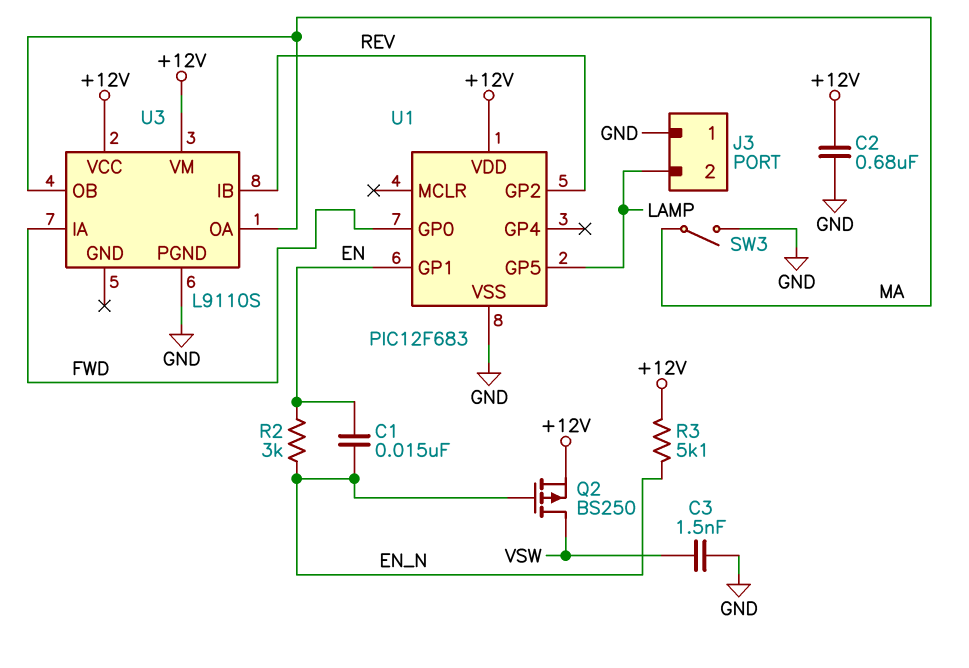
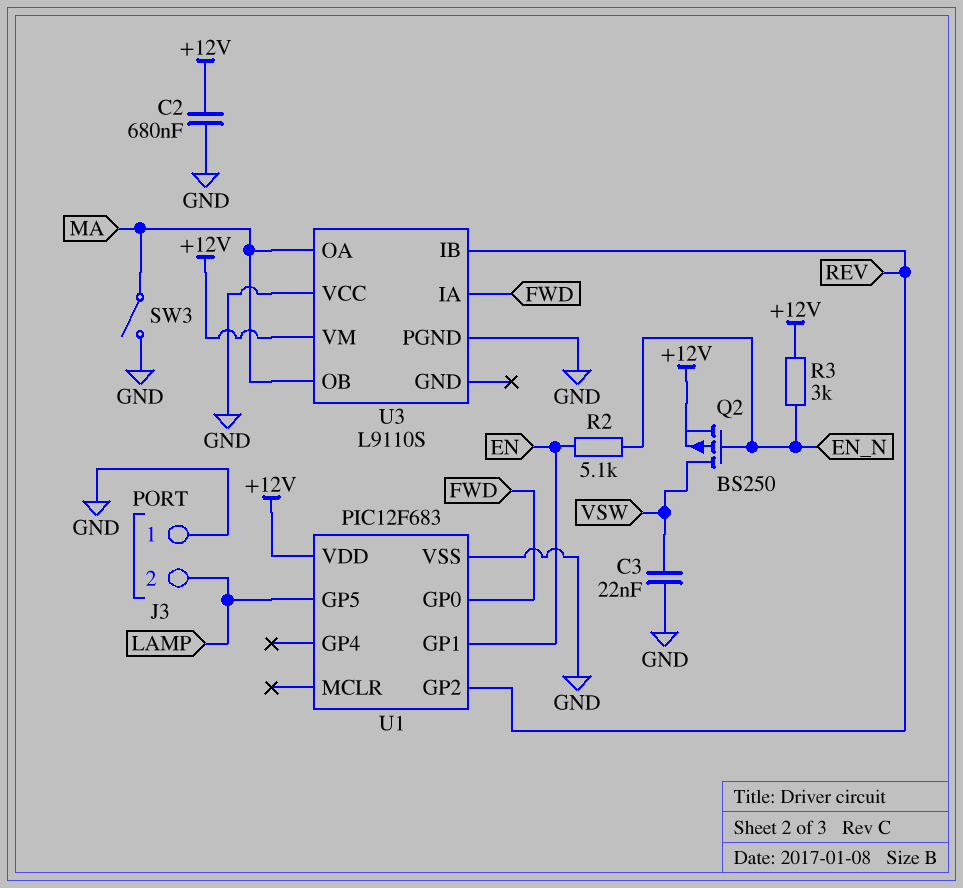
C1: 15nF (EN, EN_N) -> none
C3: 1.5nF (GND, VSW) -> 22nF (GND, VSW)
R2: 3k (EN, EN_N) -> 5.1k (EN, EN_N)
R3: 5.1k (+12V, EN_N) -> 3k (+12V, EN_N)
U3 pin VCC: +12V -> GND

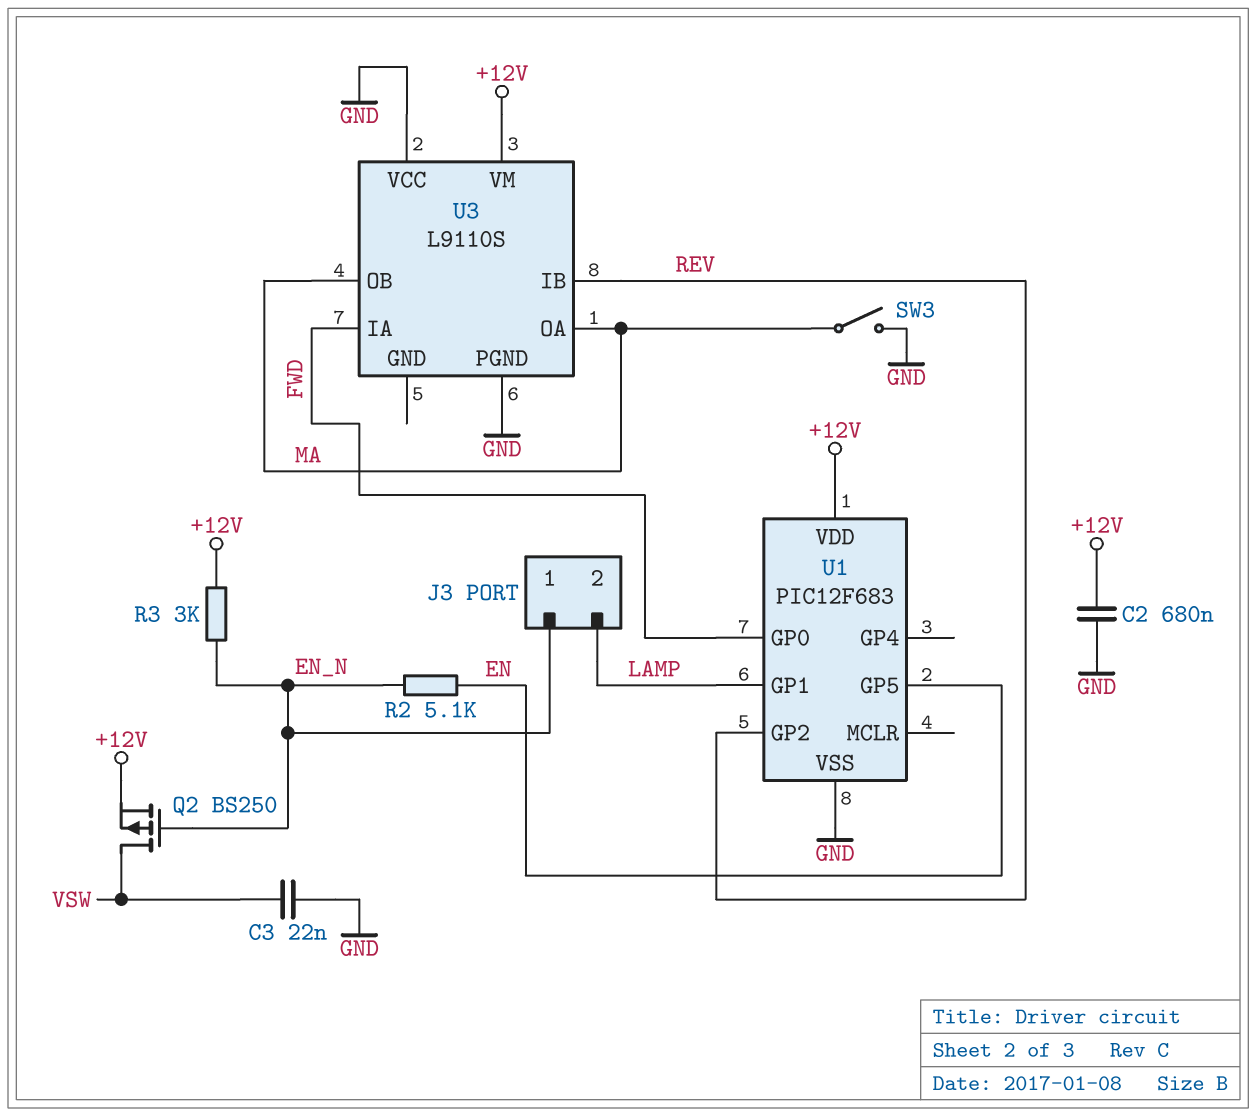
J3 pin 1: GND -> EN_N
U1 pin GP1: EN -> LAMP
U1 pin GP5: LAMP -> EN

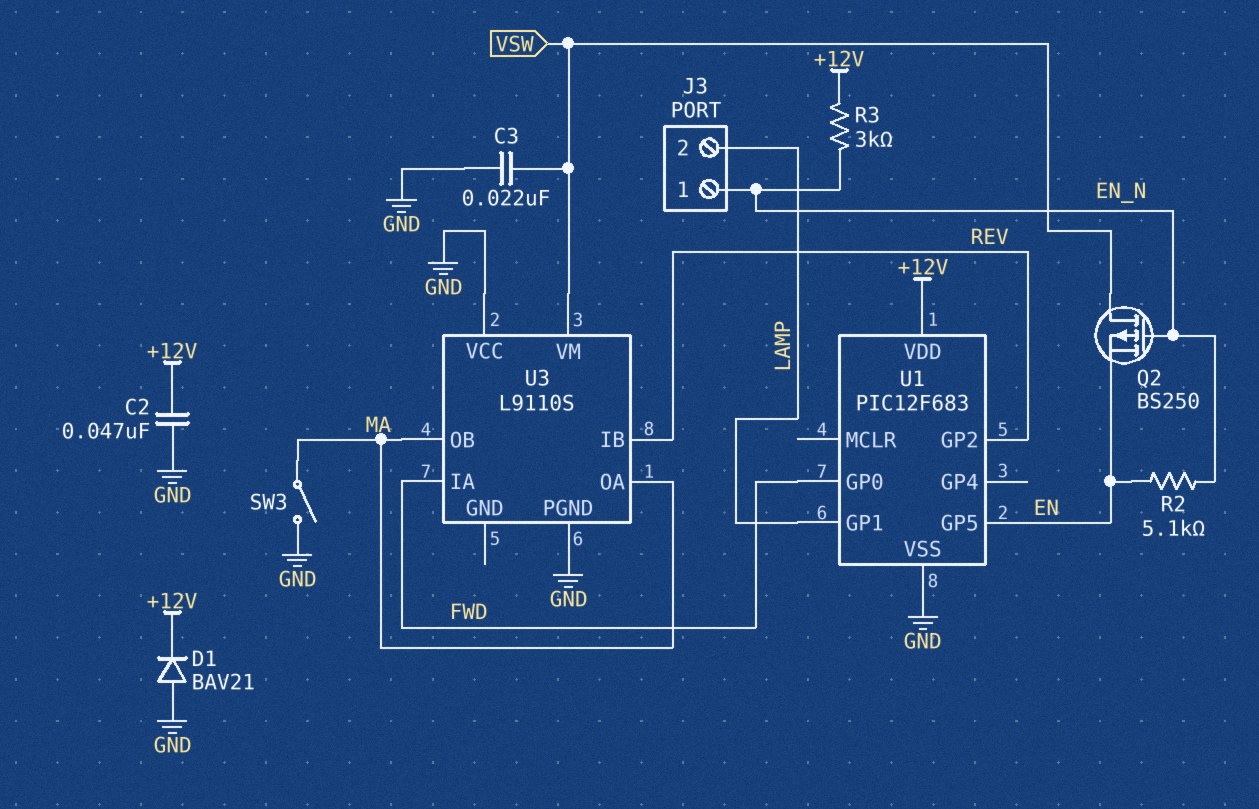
C2: 680nF (+12V, GND) -> 47nF (+12V, GND)
D1: none -> diode BAV21 (A GND, K +12V)
Q2: PMOS BS250 (G EN_N, D VSW, S +12V) -> PMOS BS250 (G EN_N, D VSW, S EN)
U3 pin VM: +12V -> VSW

